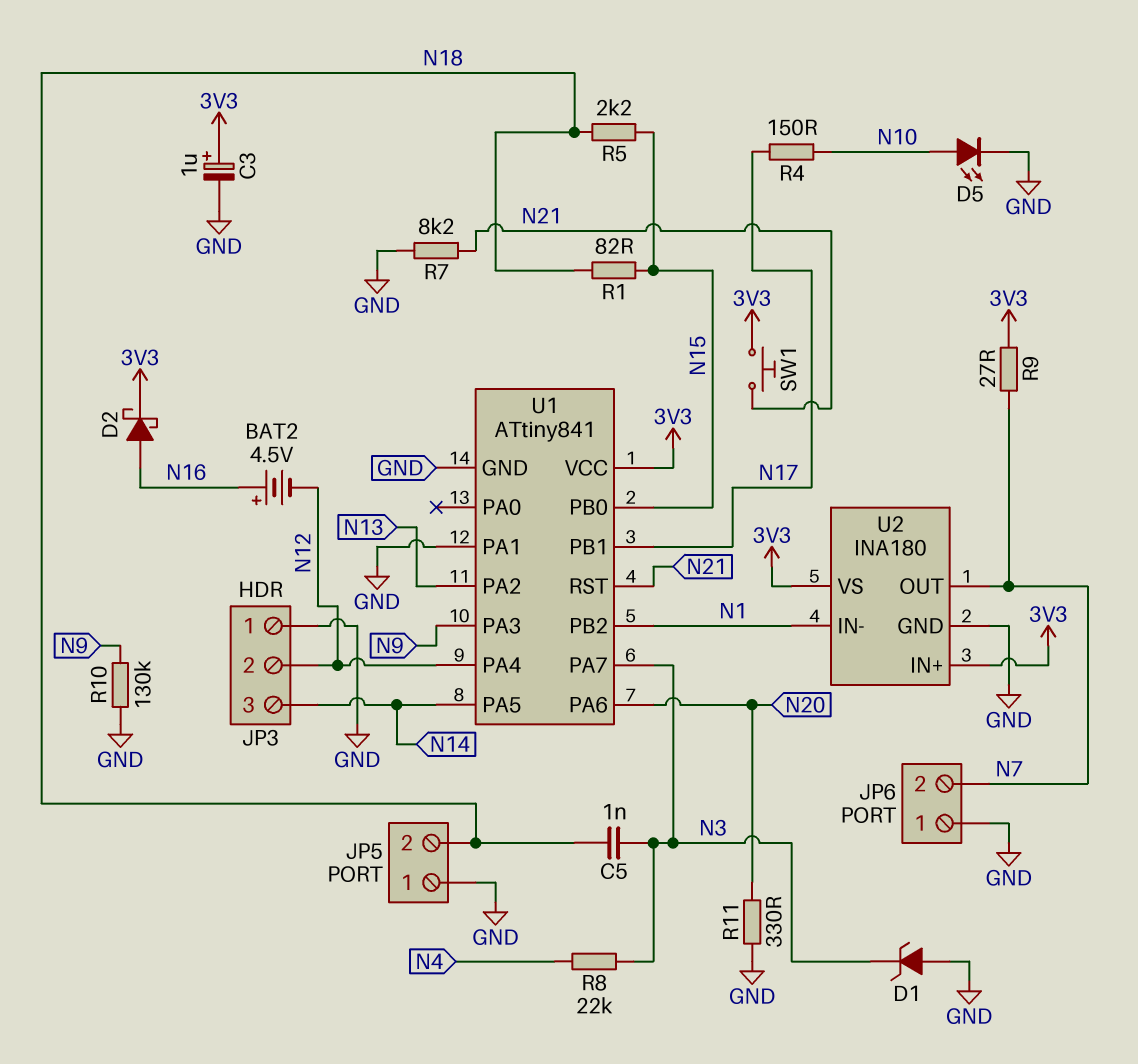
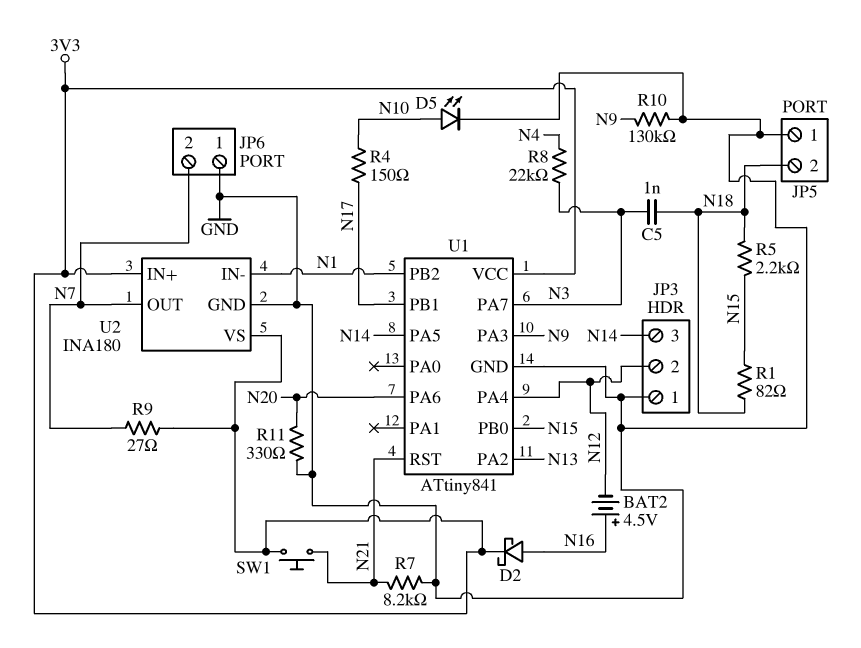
C3: 1uF (plus 3V3, minus GND) -> none
D1: zener (A GND, K N3) -> none
U1 pin PA1: GND -> none

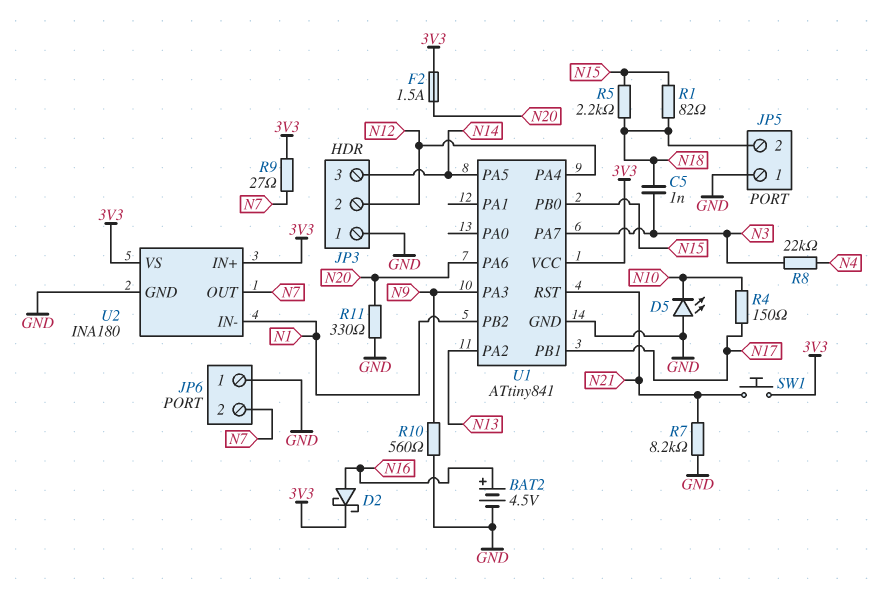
BAT2: 4.5V (plus N16, minus N12) -> 4.5V (plus N16, minus GND)
D5: LED (A N10, K GND) -> LED (A GND, K N10)
F2: none -> 1.5A (3V3, N20)
R10: 130k (GND, N9) -> 560 (GND, N9)

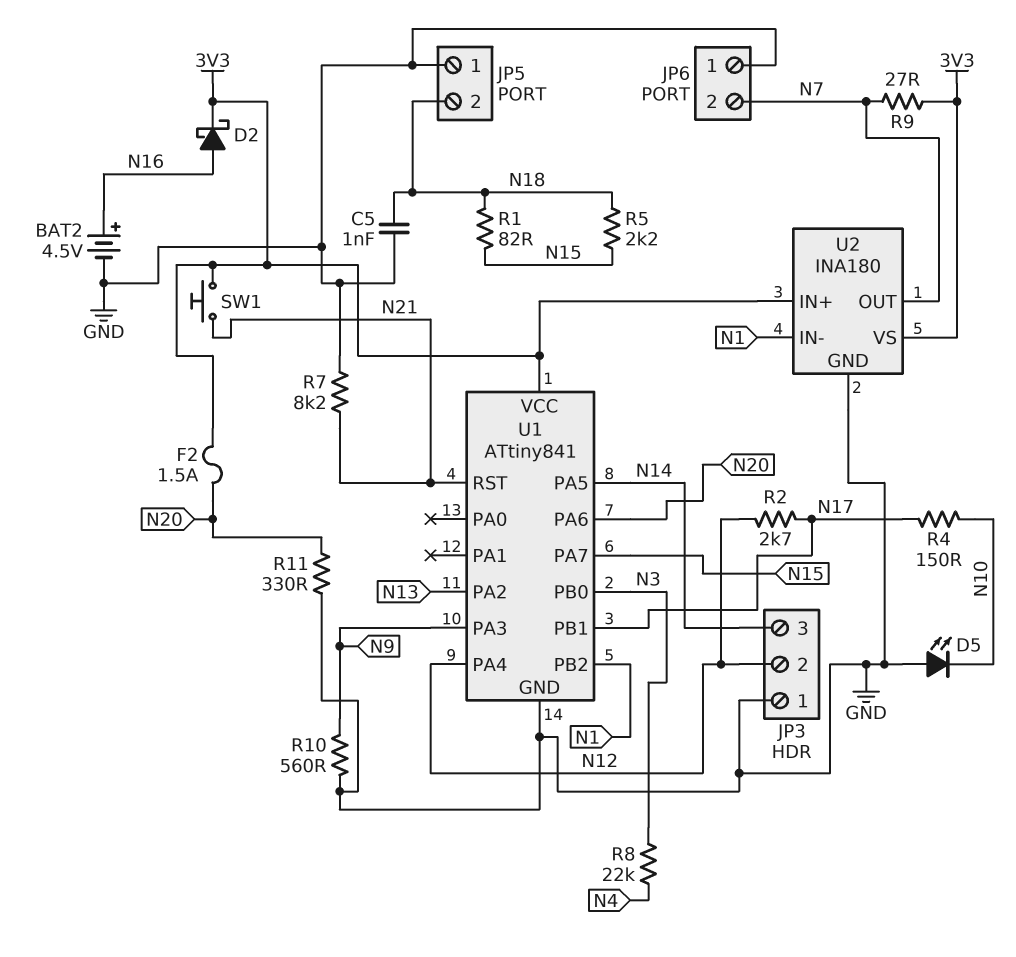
C5: 1nF (N3, N18) -> 1nF (GND, N18)
R2: none -> 2.7k (N12, N17)
U1 pin PA7: N3 -> N15
U1 pin PB0: N15 -> N3

